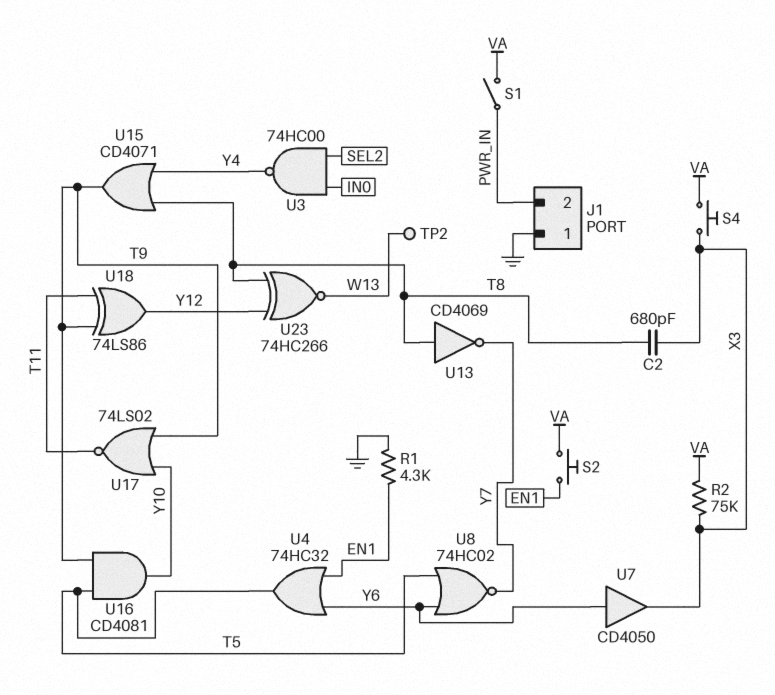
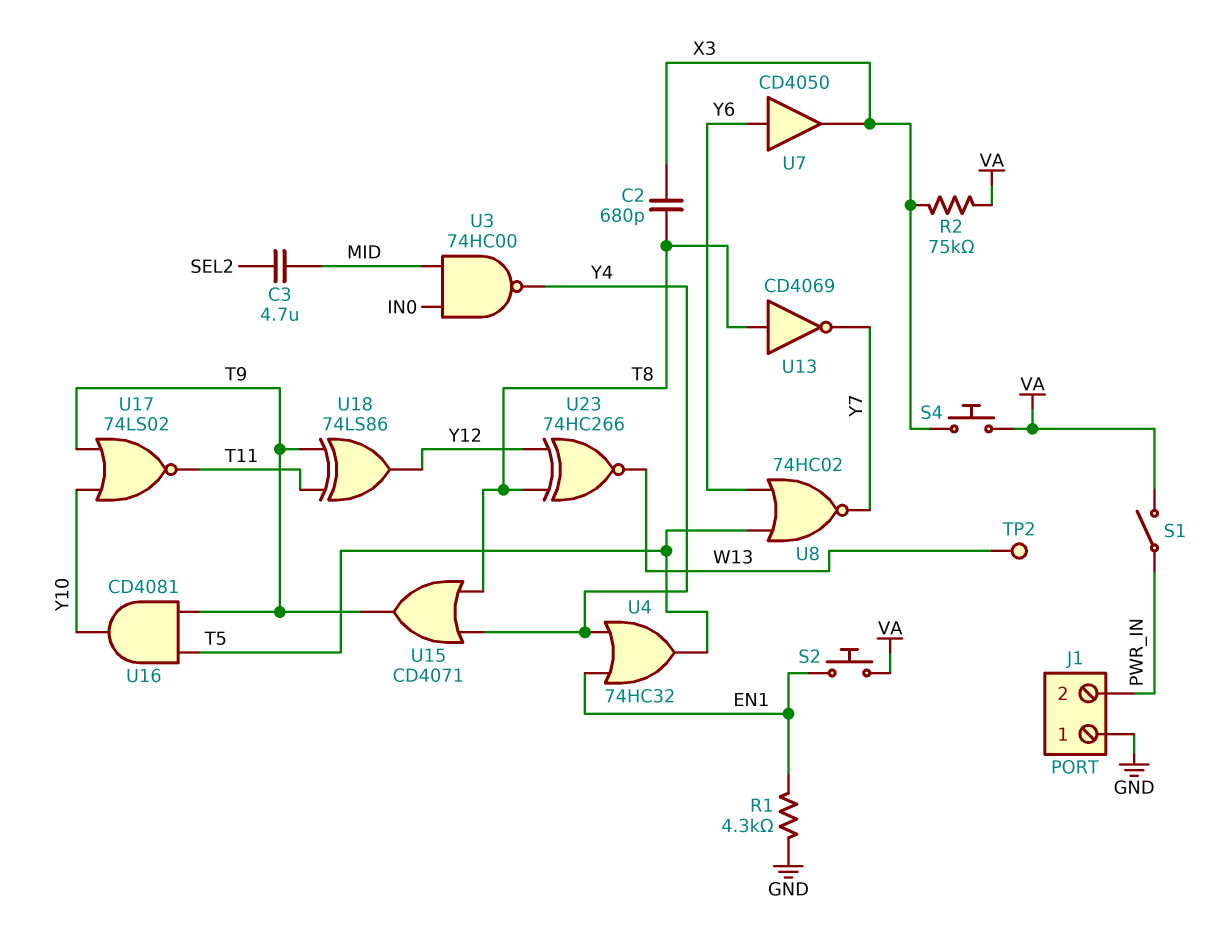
C3: none -> 4.7uF (MID, SEL2)
U3: NAND 74HC00 (in IN0, in SEL2, out Y4) -> NAND 74HC00 (in IN0, in MID, out Y4)
U4: OR 74HC32 (in EN1, in Y6, out T5) -> OR 74HC32 (in EN1, in Y4, out T5)

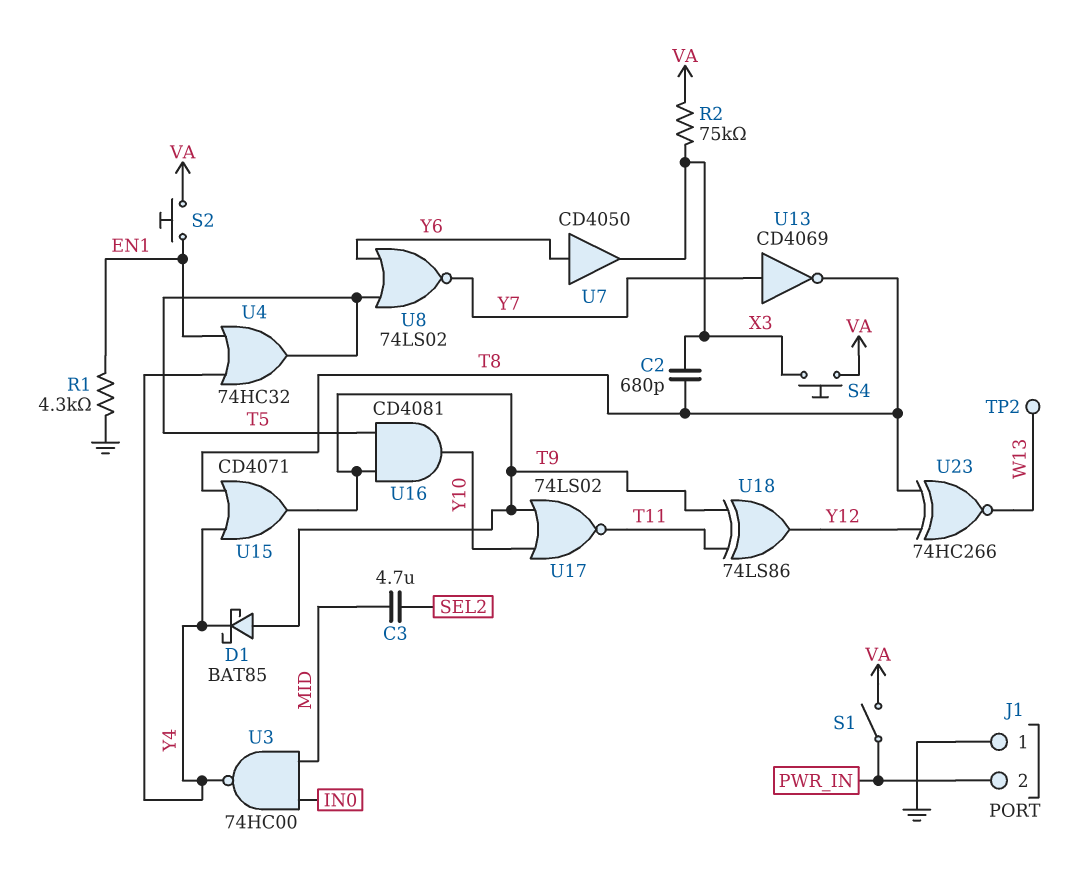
D1: none -> schottky BAT85 (A T9, K Y4)
U8: NOR 74HC02 (in T5, in Y6, out Y7) -> NOR 74LS02 (in T5, in Y6, out Y7)
U13: NOT CD4069 (in T8, out Y7) -> NOT CD4069 (in Y7, out T8)

